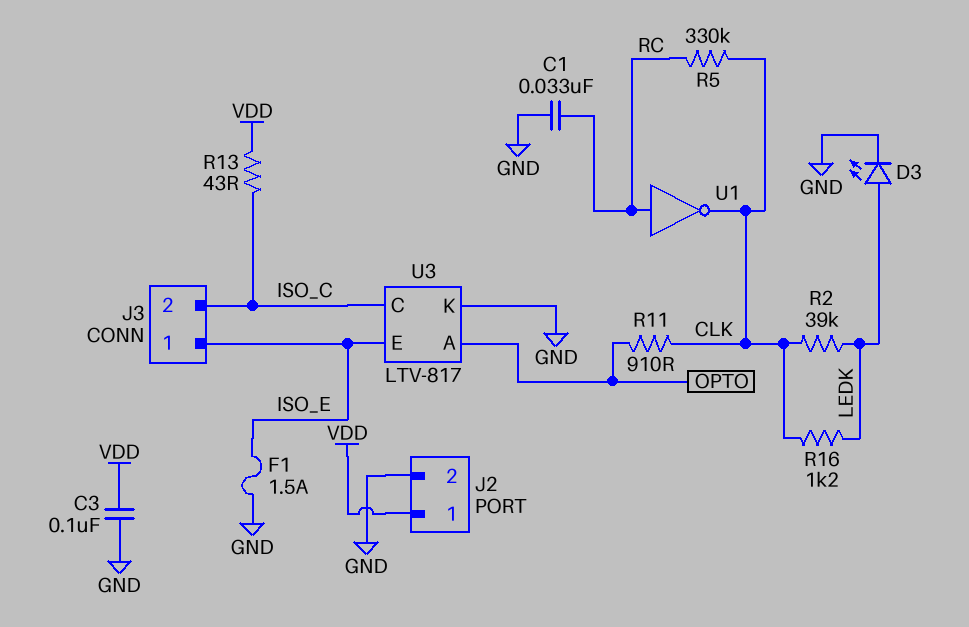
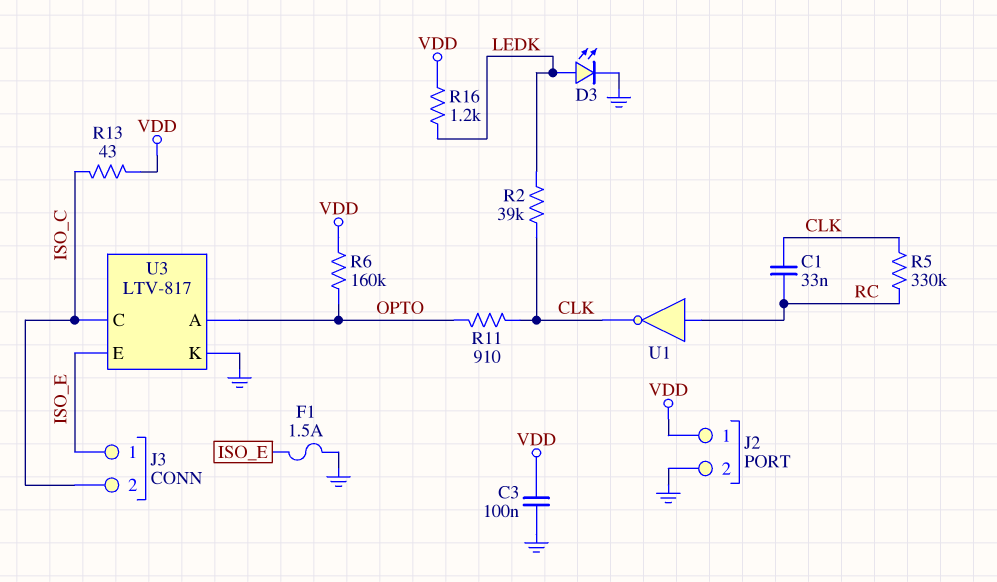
C1: 33nF (GND, RC) -> 33nF (CLK, RC)
R6: none -> 160k (OPTO, VDD)
R16: 1.2k (CLK, LEDK) -> 1.2k (LEDK, VDD)

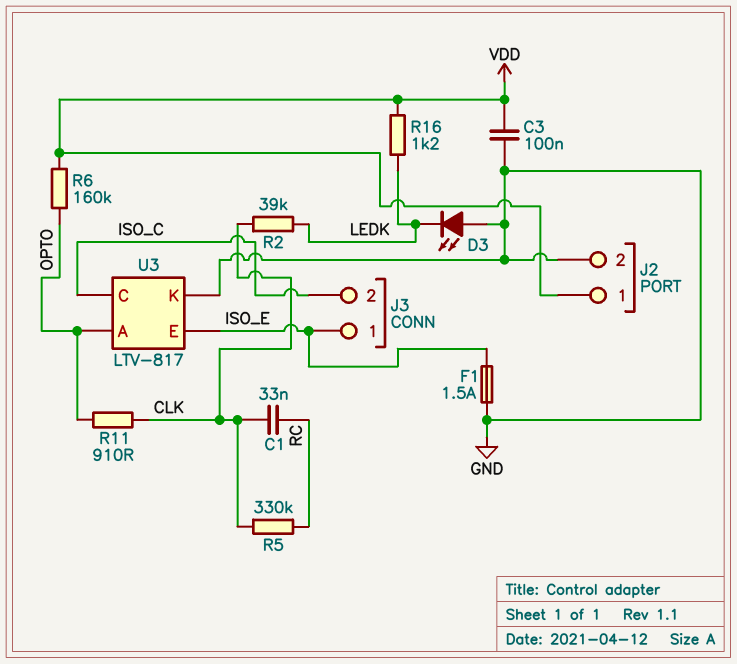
D3: LED (A LEDK, K GND) -> LED (A GND, K LEDK)
R13: 43 (ISO_C, VDD) -> none
U1: NOT (in RC, out CLK) -> none

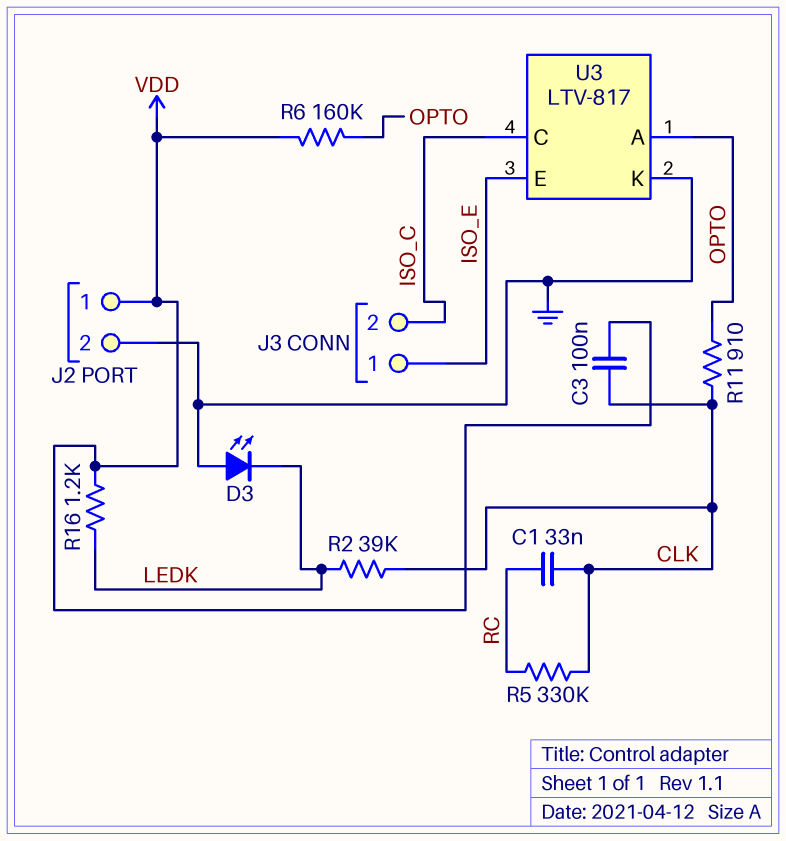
C3: 100nF (GND, VDD) -> 100nF (CLK, VDD)
F1: 1.5A (GND, ISO_E) -> none

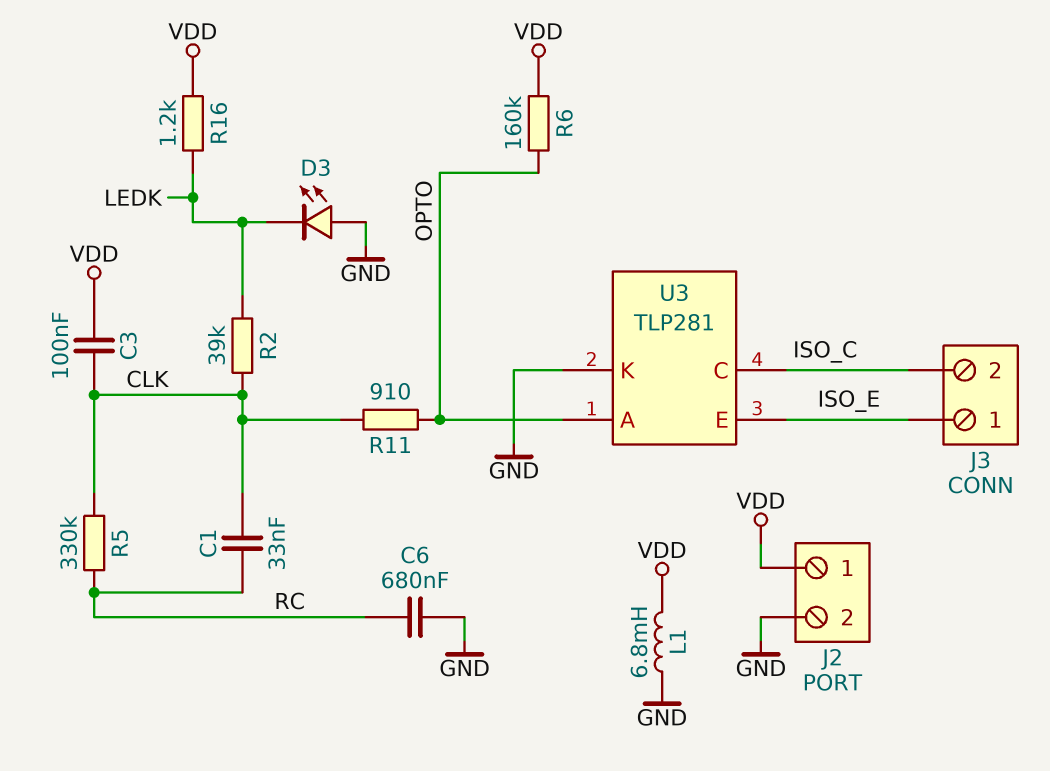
C6: none -> 680nF (GND, RC)
L1: none -> 6.8mH (GND, VDD)
U3: LTV-817 -> TLP281

